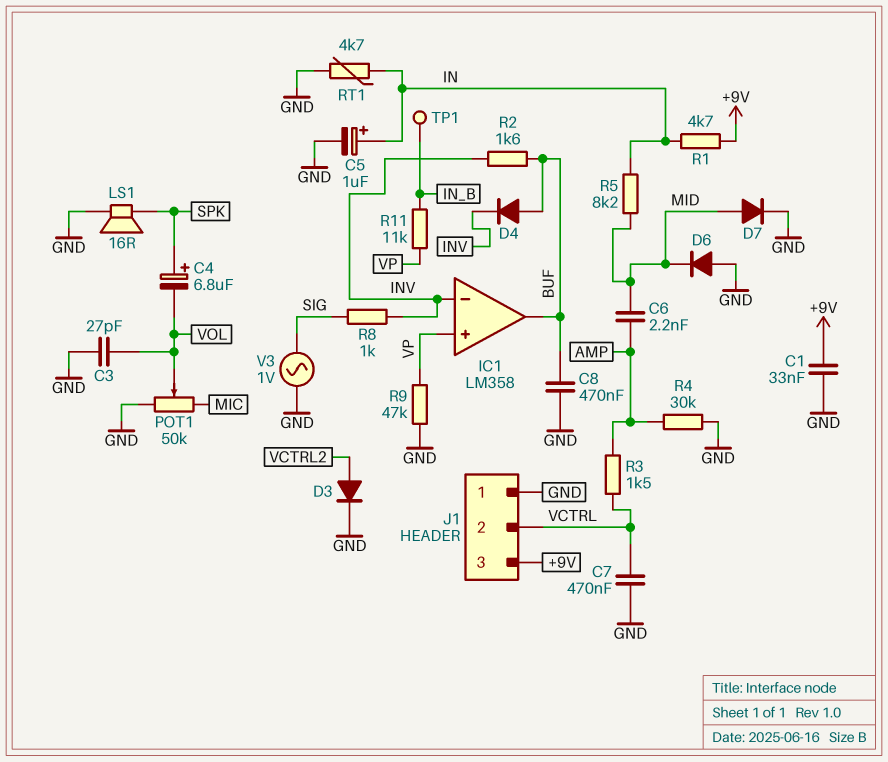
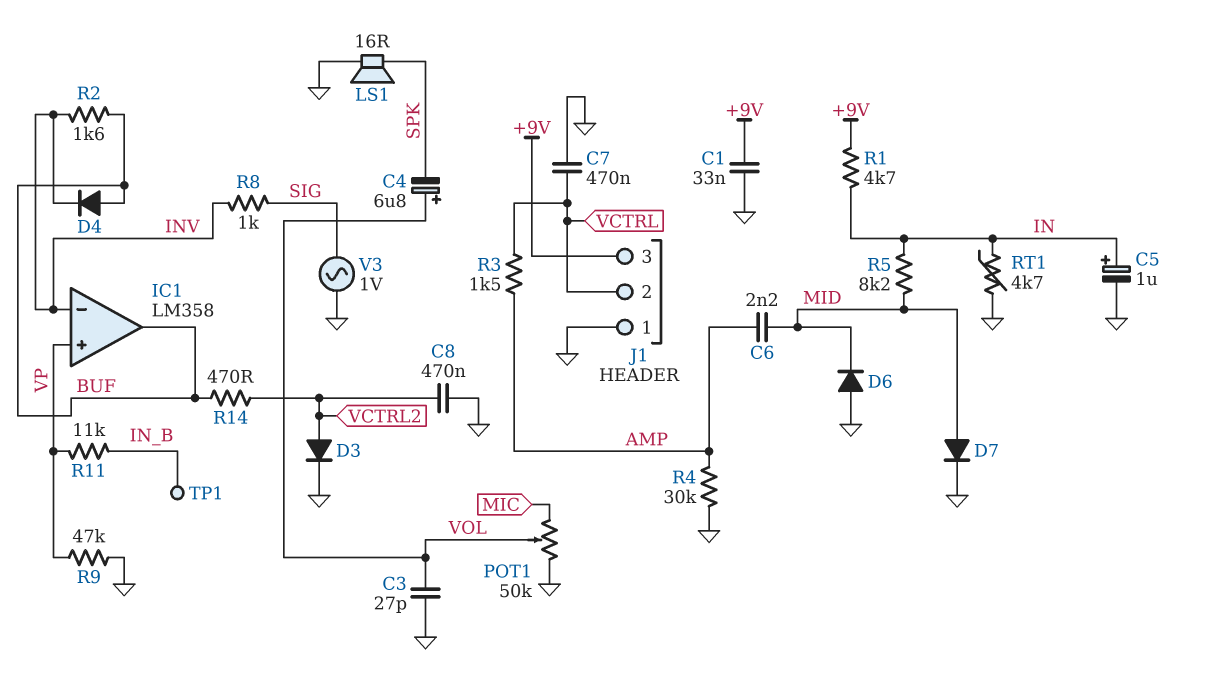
C4: 6.8uF (plus SPK, minus VOL) -> 6.8uF (plus VOL, minus SPK)
C8: 470nF (BUF, GND) -> 470nF (GND, VCTRL2)
R14: none -> 470 (BUF, VCTRL2)

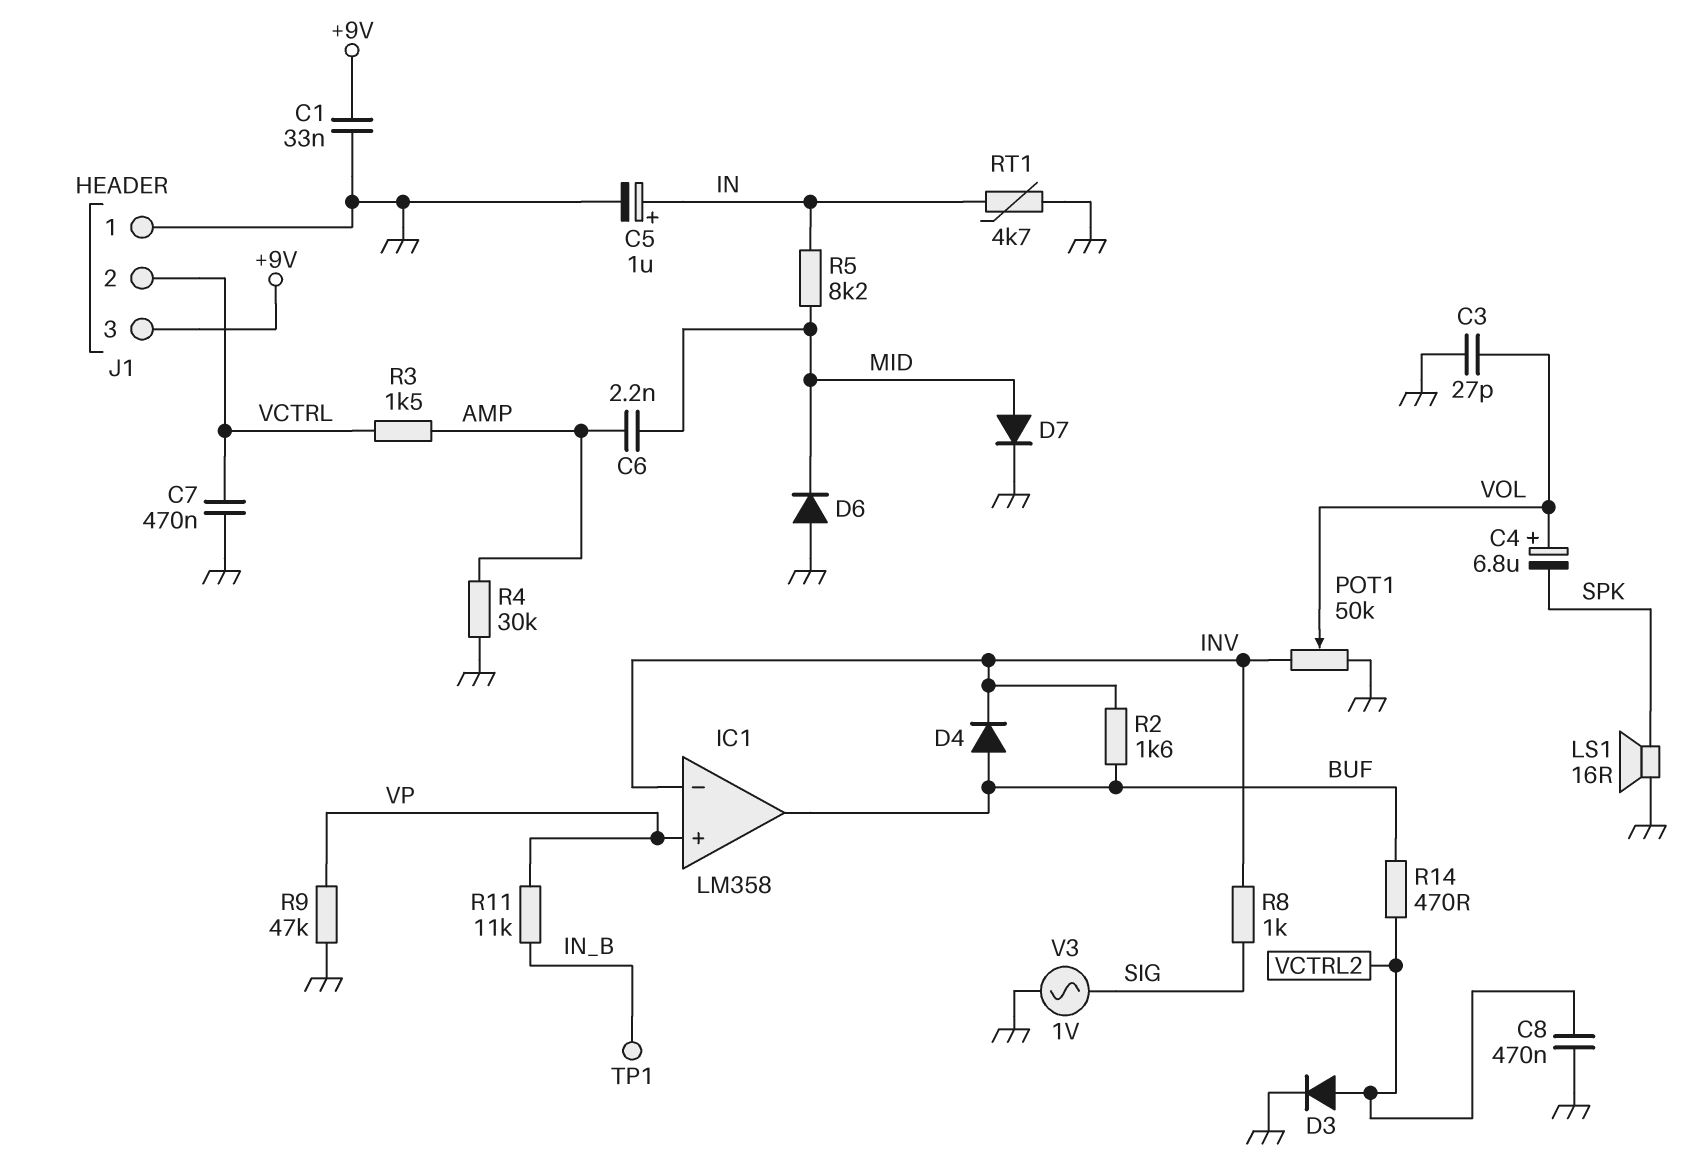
POT1: 50k (GND, MIC, wiper VOL) -> 50k (GND, INV, wiper VOL)
R1: 4.7k (+9V, IN) -> none

